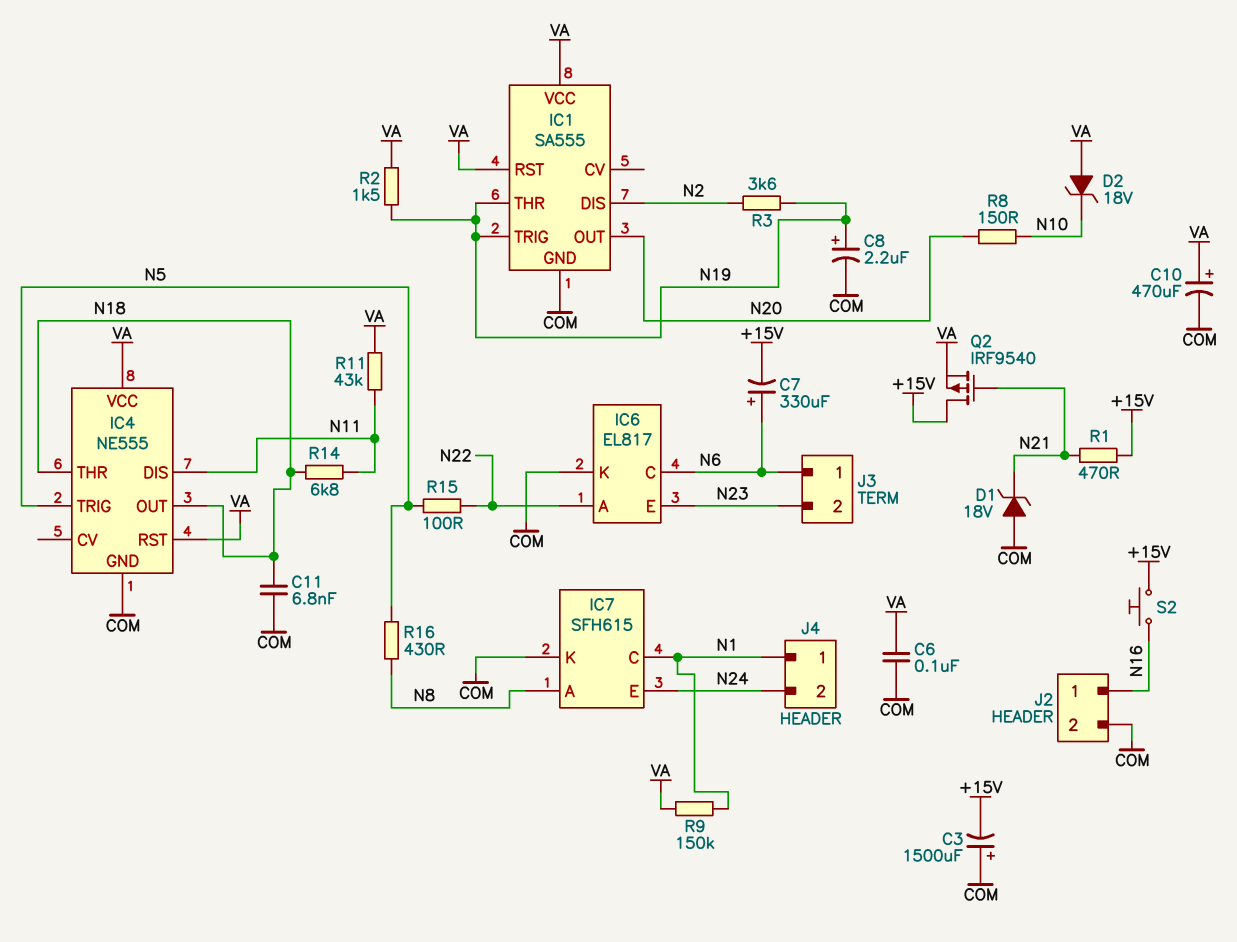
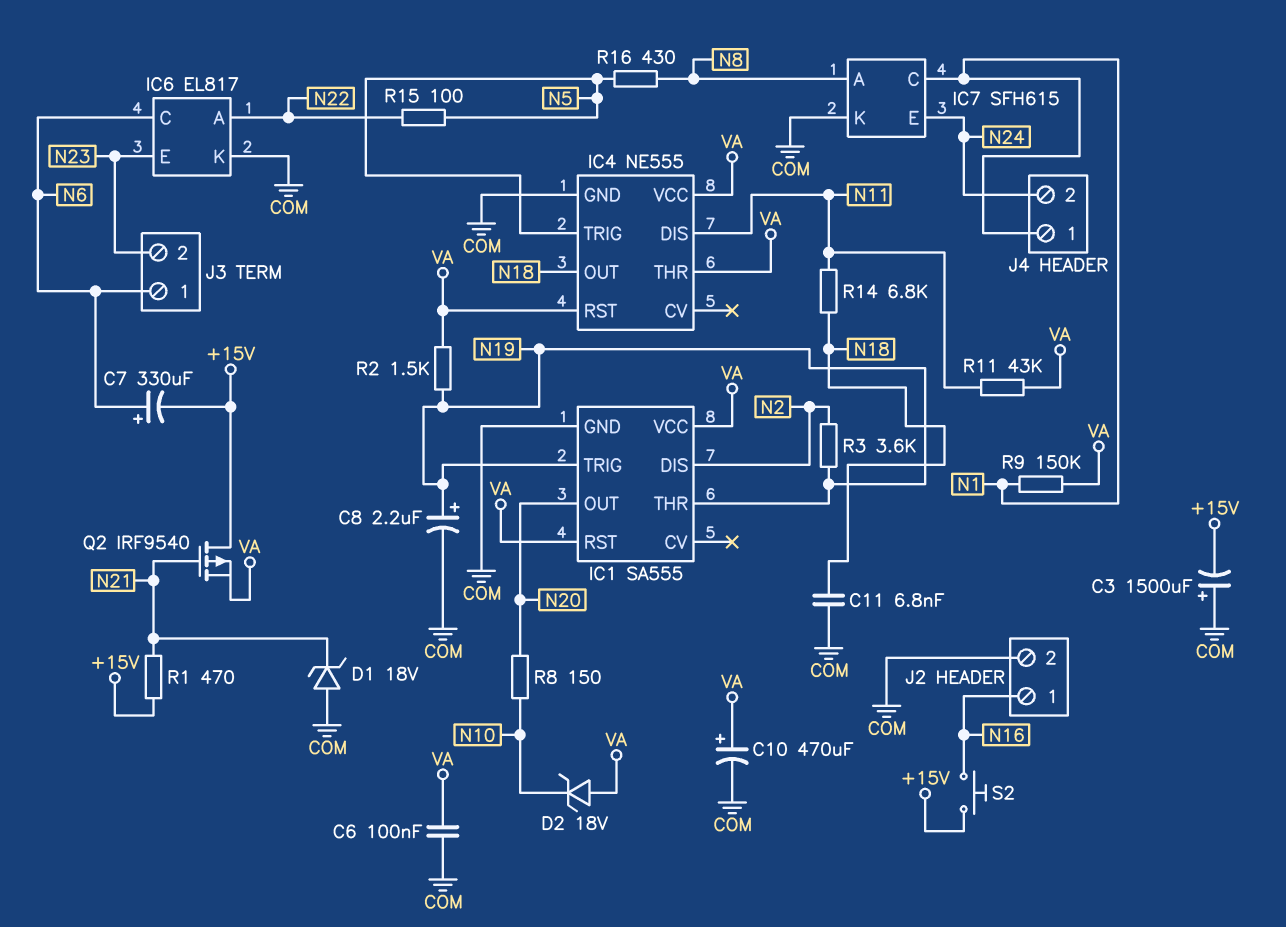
IC4 pin THR: N18 -> VA

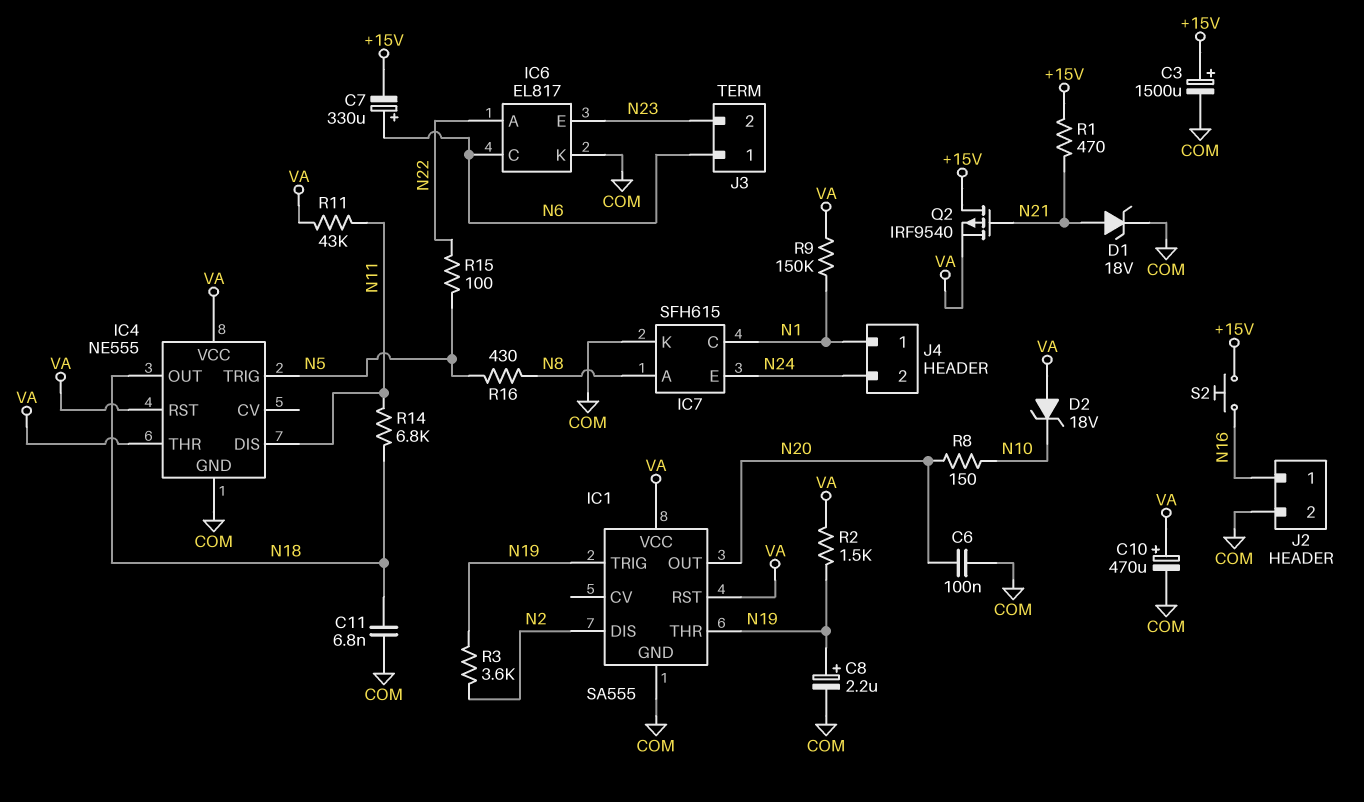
C3: 1500uF (plus COM, minus +15V) -> 1500uF (plus +15V, minus COM)
C6: 100nF (COM, VA) -> 100nF (COM, N20)
D1: zener 18V (A COM, K N21) -> zener 18V (A N21, K COM)

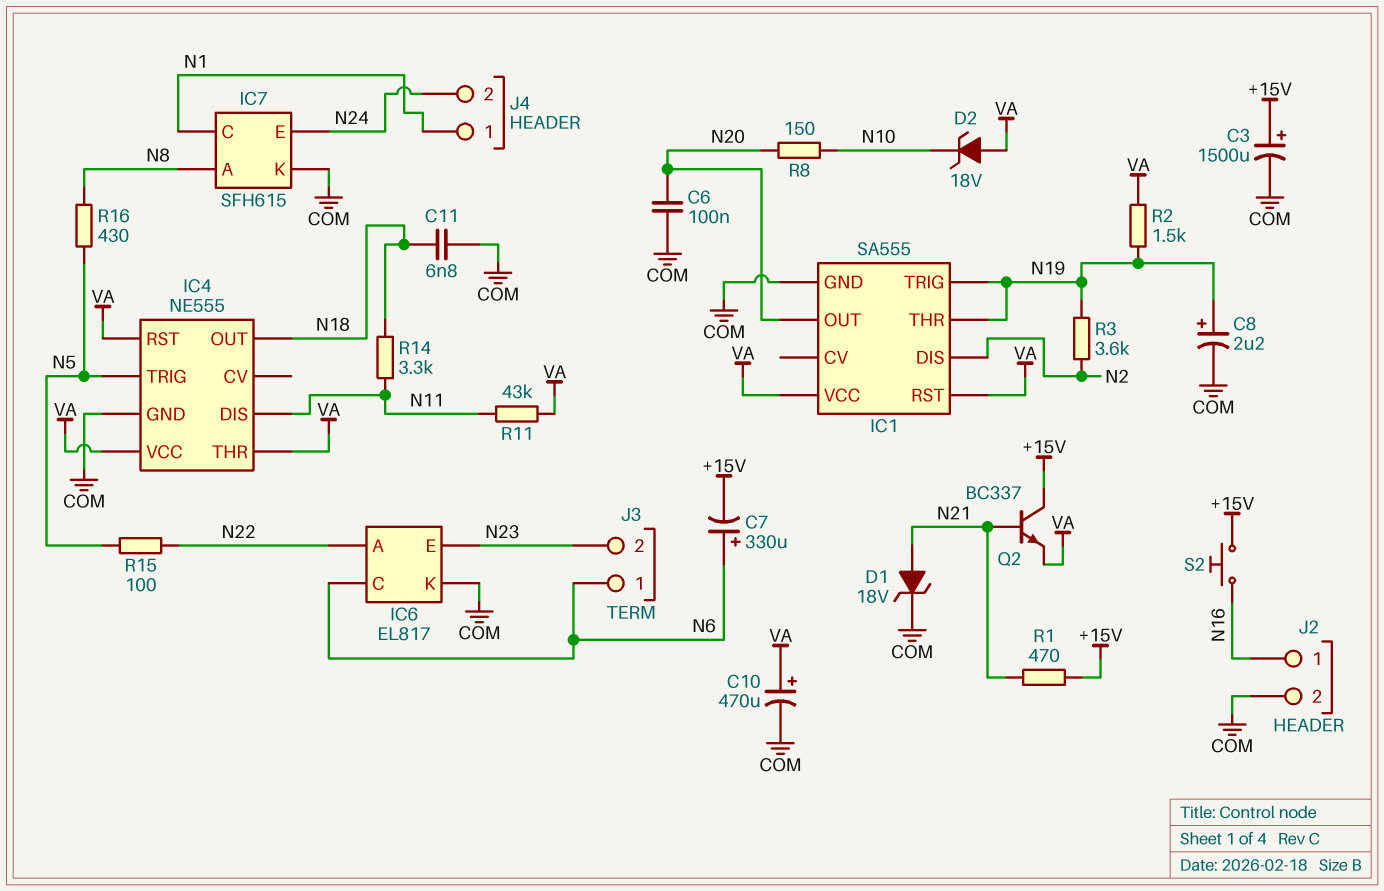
Q2: PMOS IRF9540 (G N21, D +15V, S VA) -> NPN BC337 (B N21, C +15V, E VA)
R9: 150k (N1, VA) -> none
R14: 6.8k (N11, N18) -> 3.3k (N11, N18)

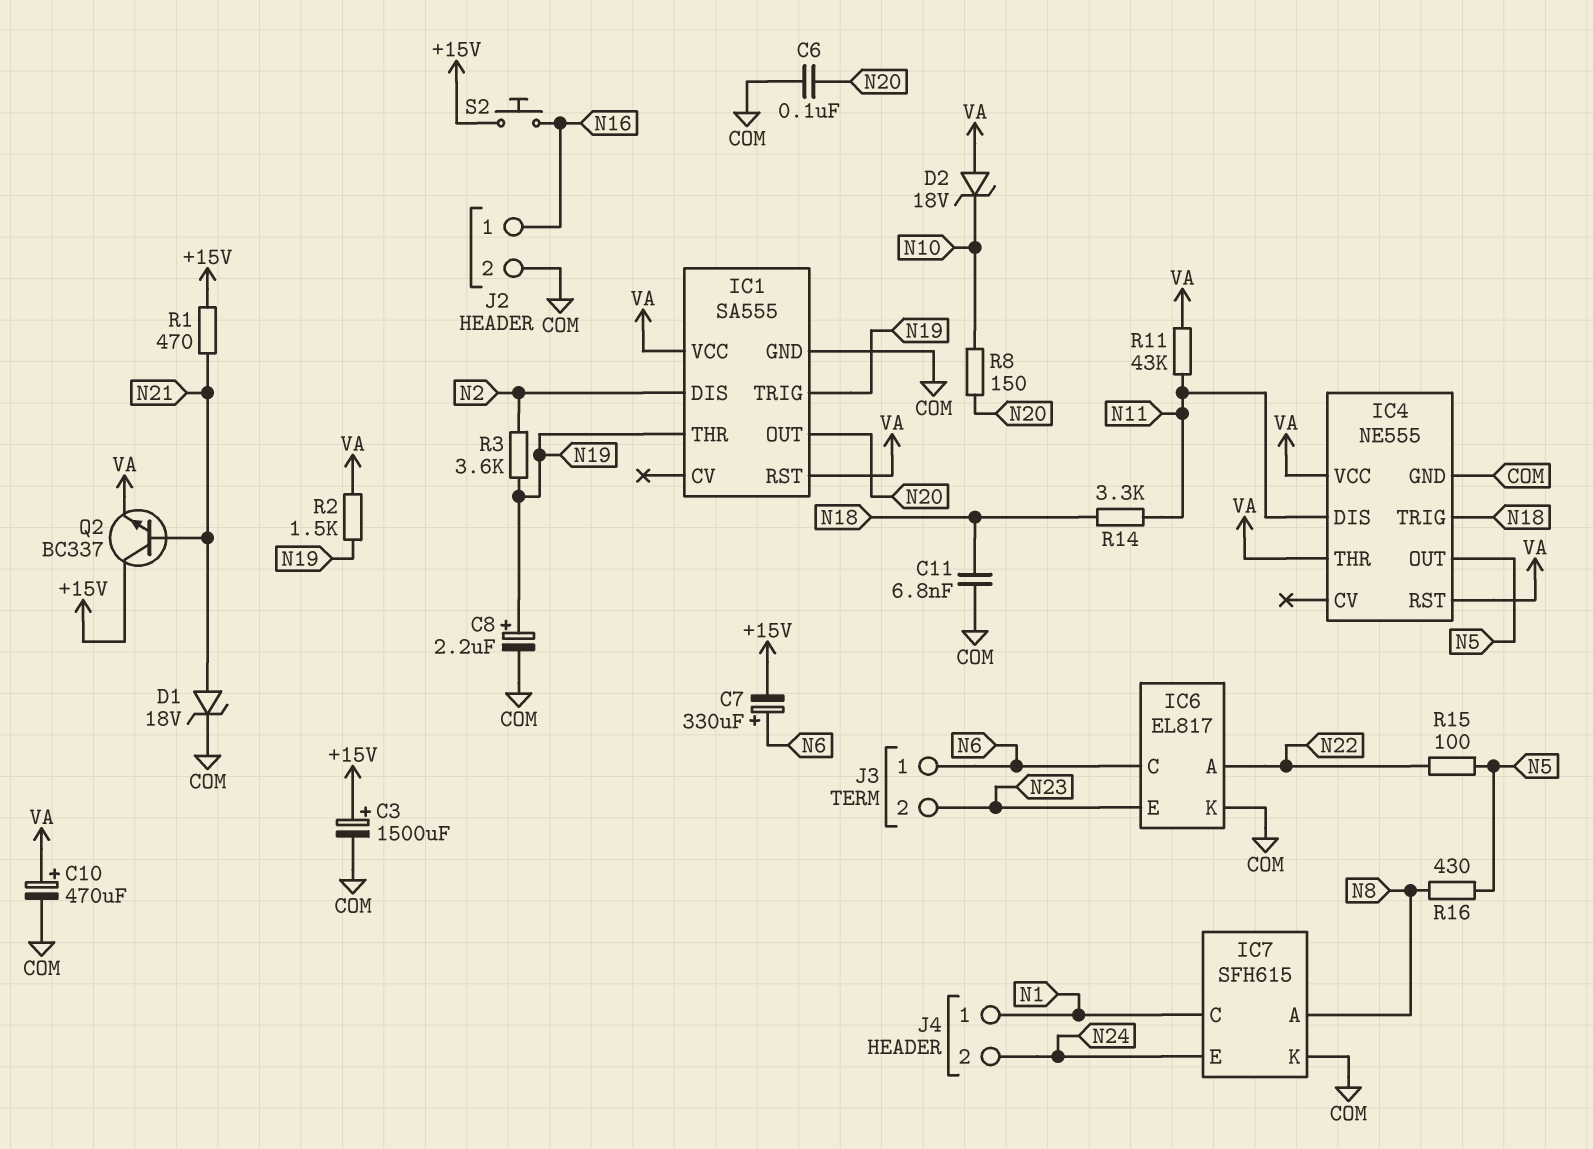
IC4 pin OUT: N18 -> N5
IC4 pin TRIG: N5 -> N18

